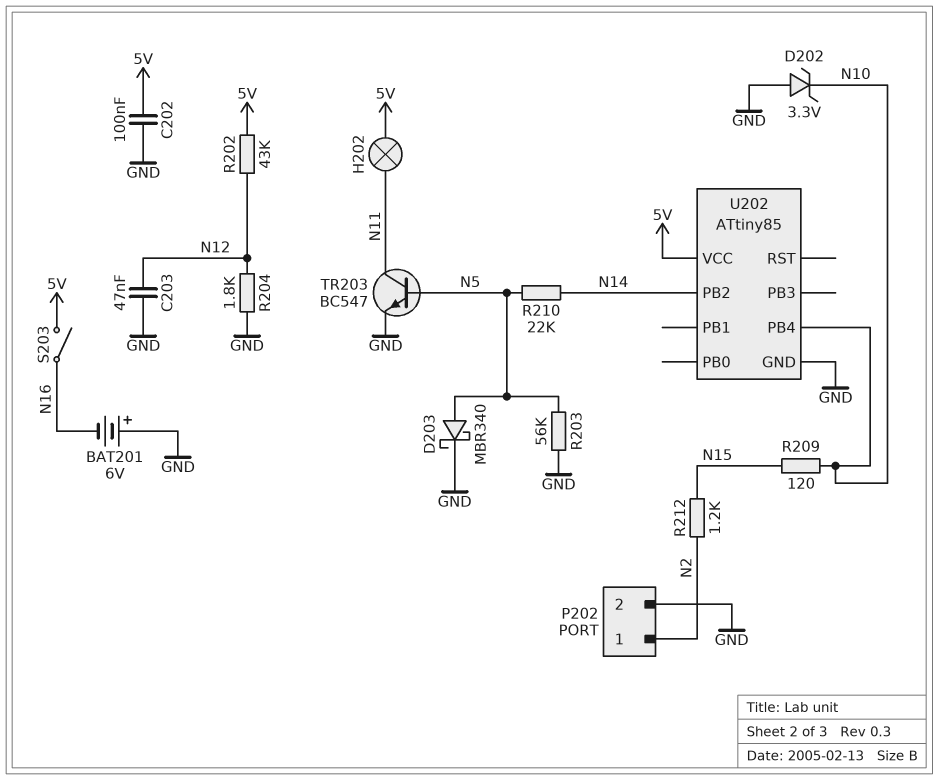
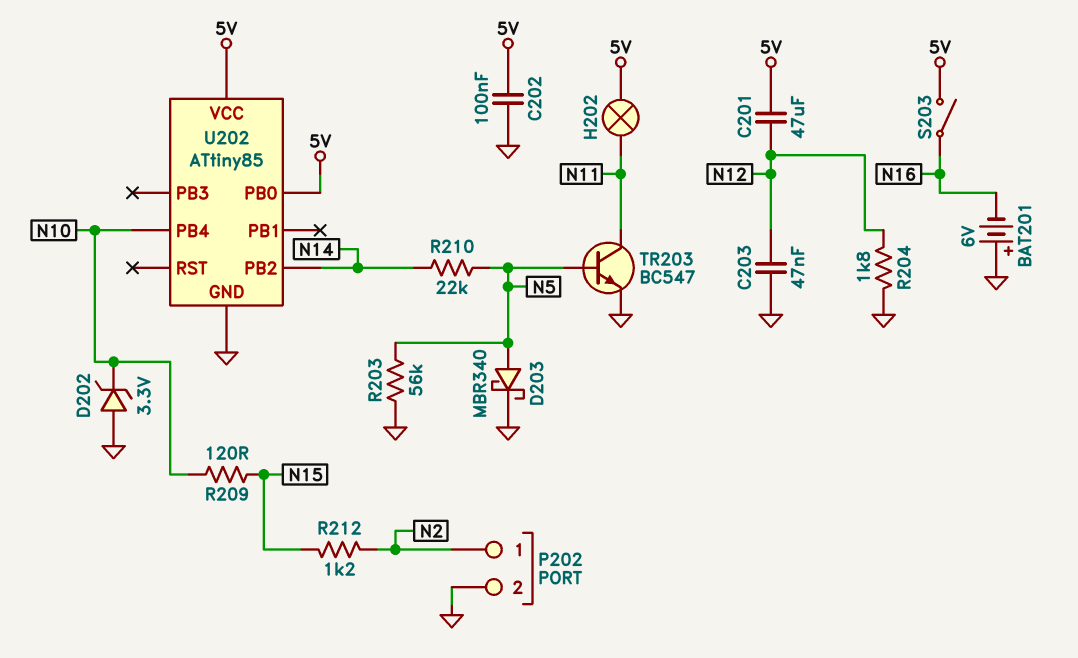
C201: none -> 47uF (5V, N12)
R202: 43k (5V, N12) -> none
U202 pin PB0: none -> 5V

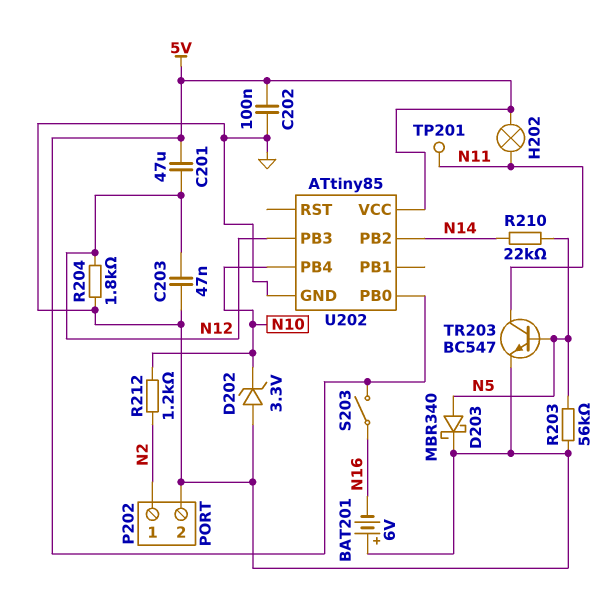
R209: 120 (N10, N15) -> none
R212: 1.2k (N2, N15) -> 1.2k (N2, N10)
TP201: none -> test point (N11)
U202 pin PB3: none -> N12

